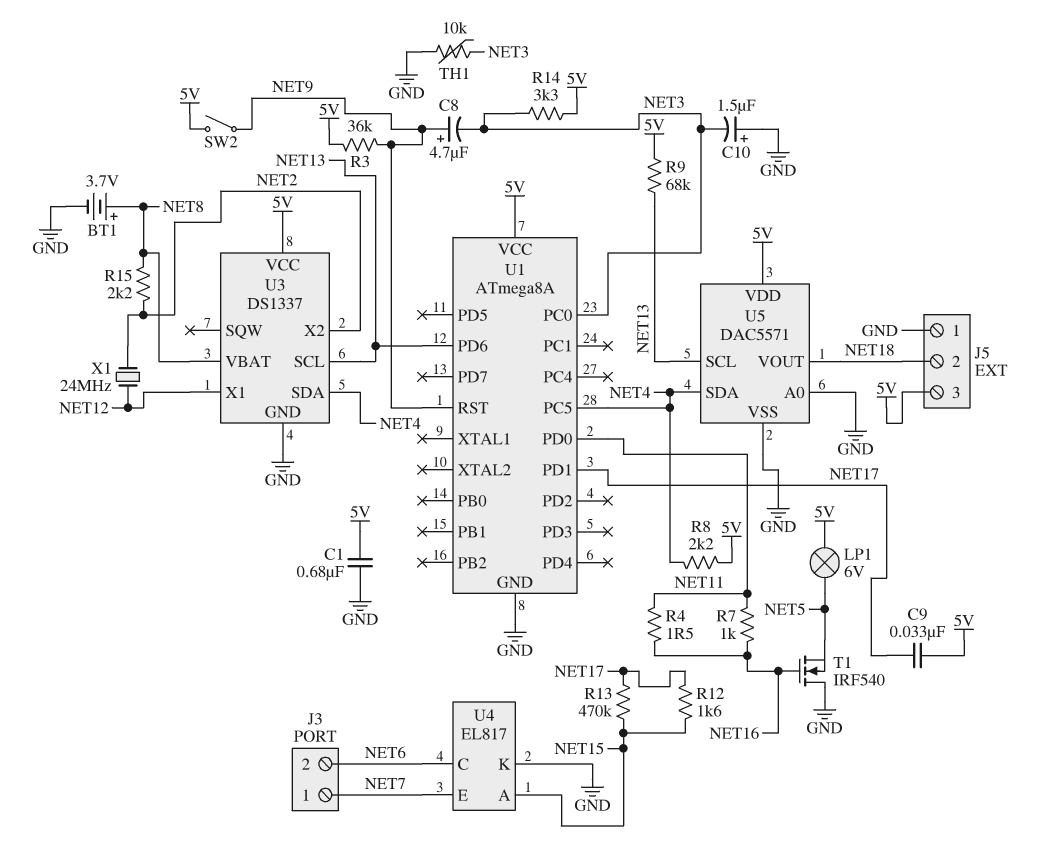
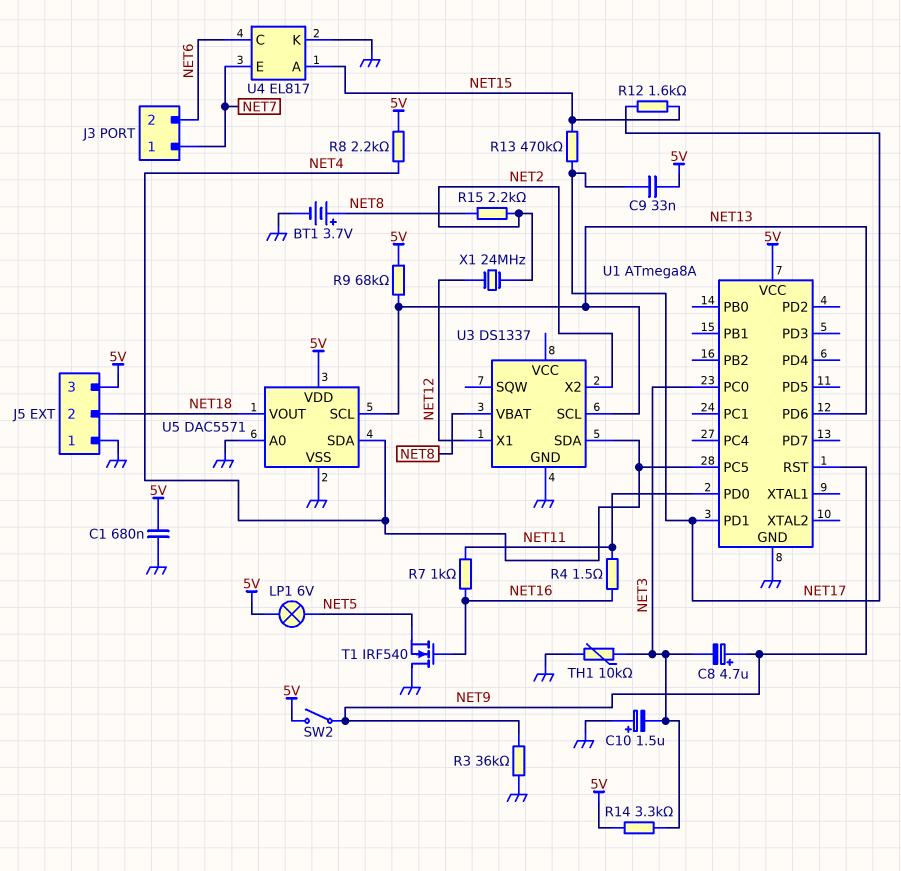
R3: 36k (5V, NET9) -> 36k (GND, NET9)
U3 pin VCC: 5V -> none

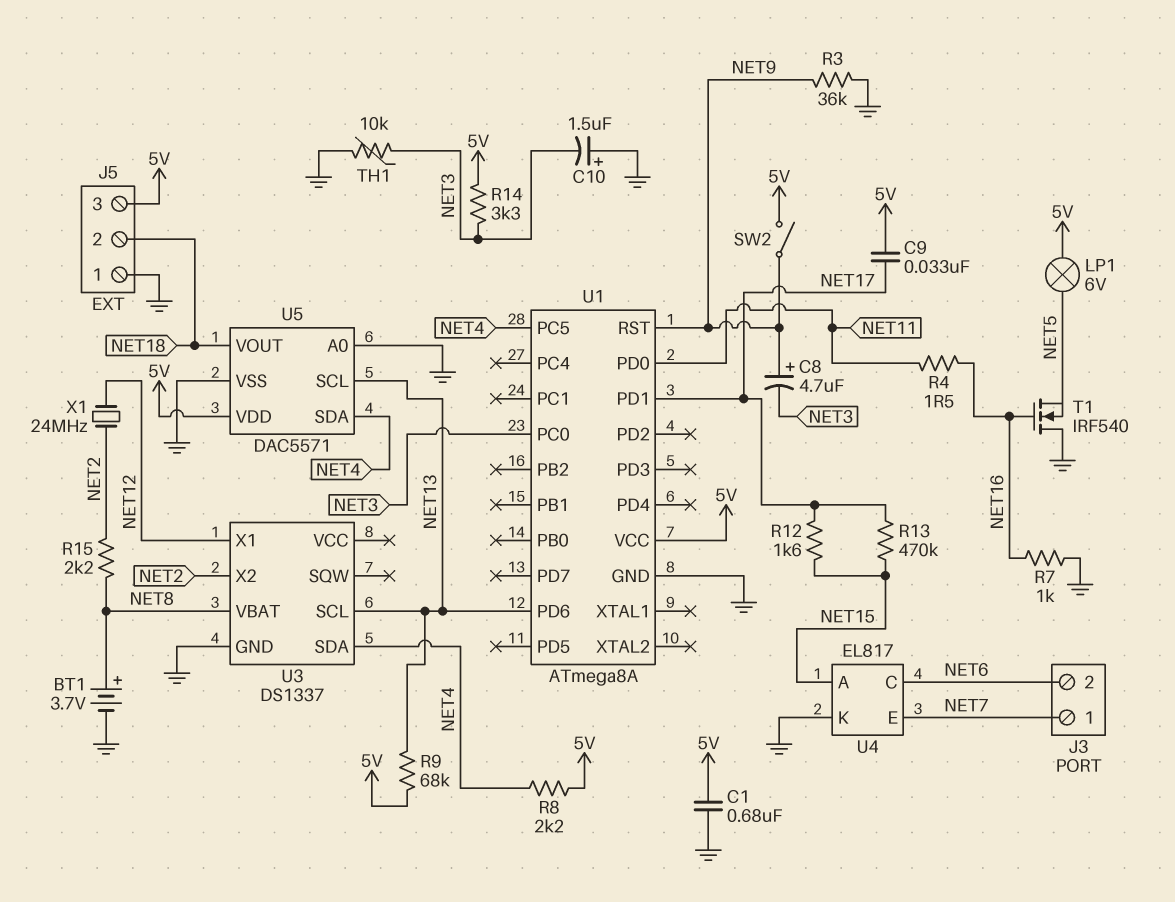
R7: 1k (NET11, NET16) -> 1k (GND, NET16)

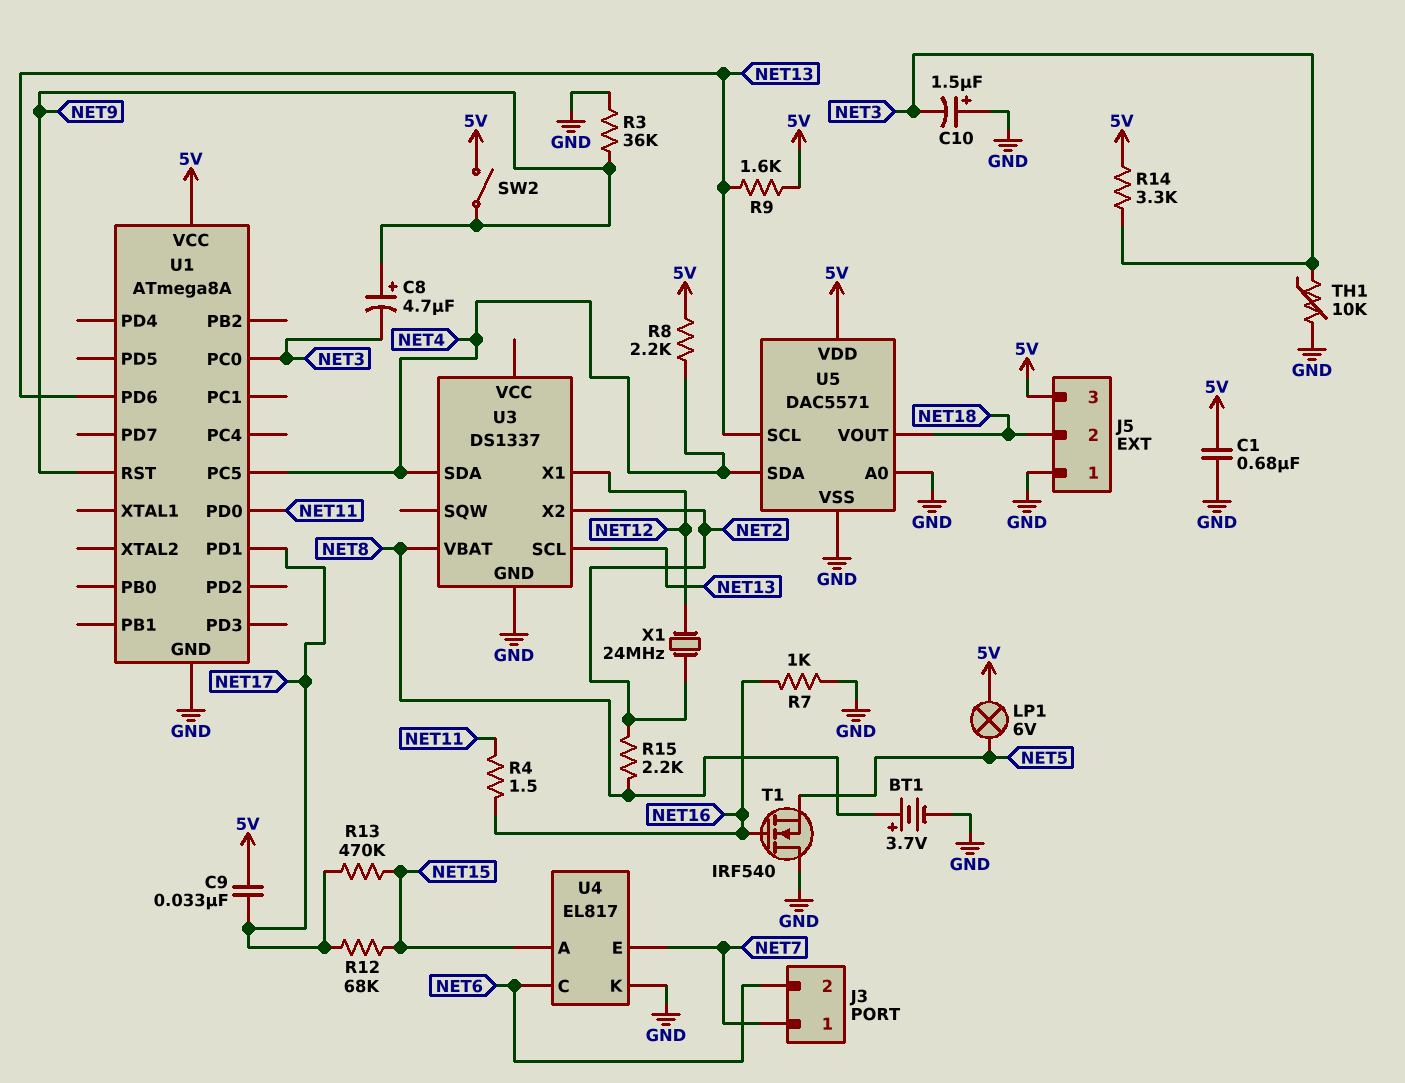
R9: 68k (5V, NET13) -> 1.6k (5V, NET13)
R12: 1.6k (NET15, NET17) -> 68k (NET15, NET17)

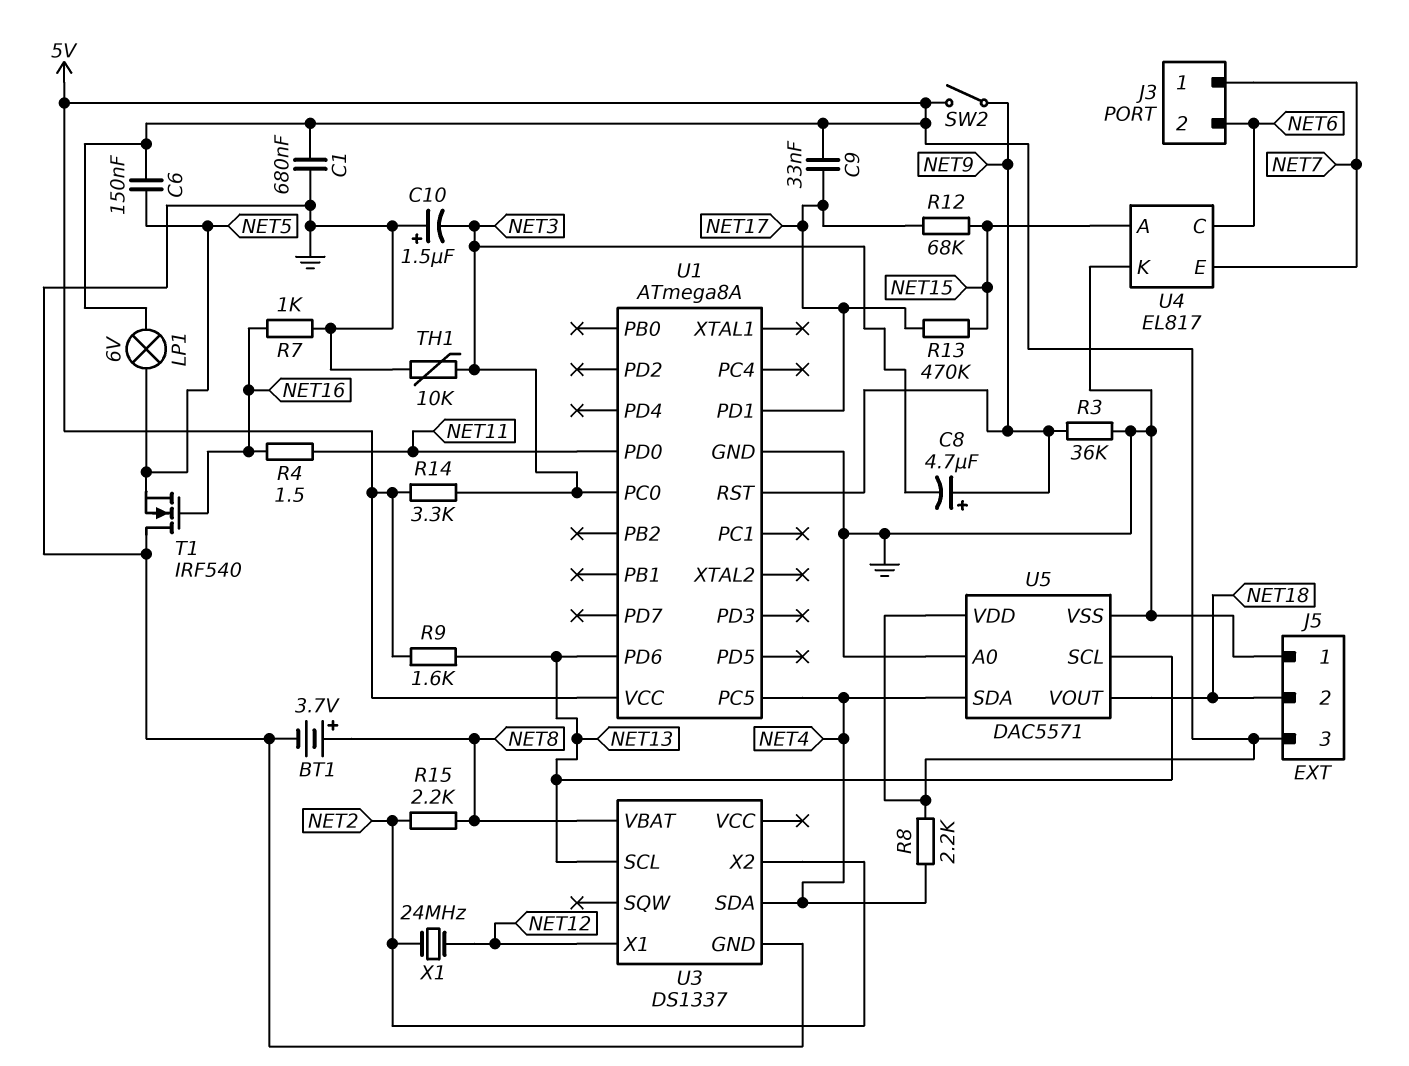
C6: none -> 150nF (5V, NET5)

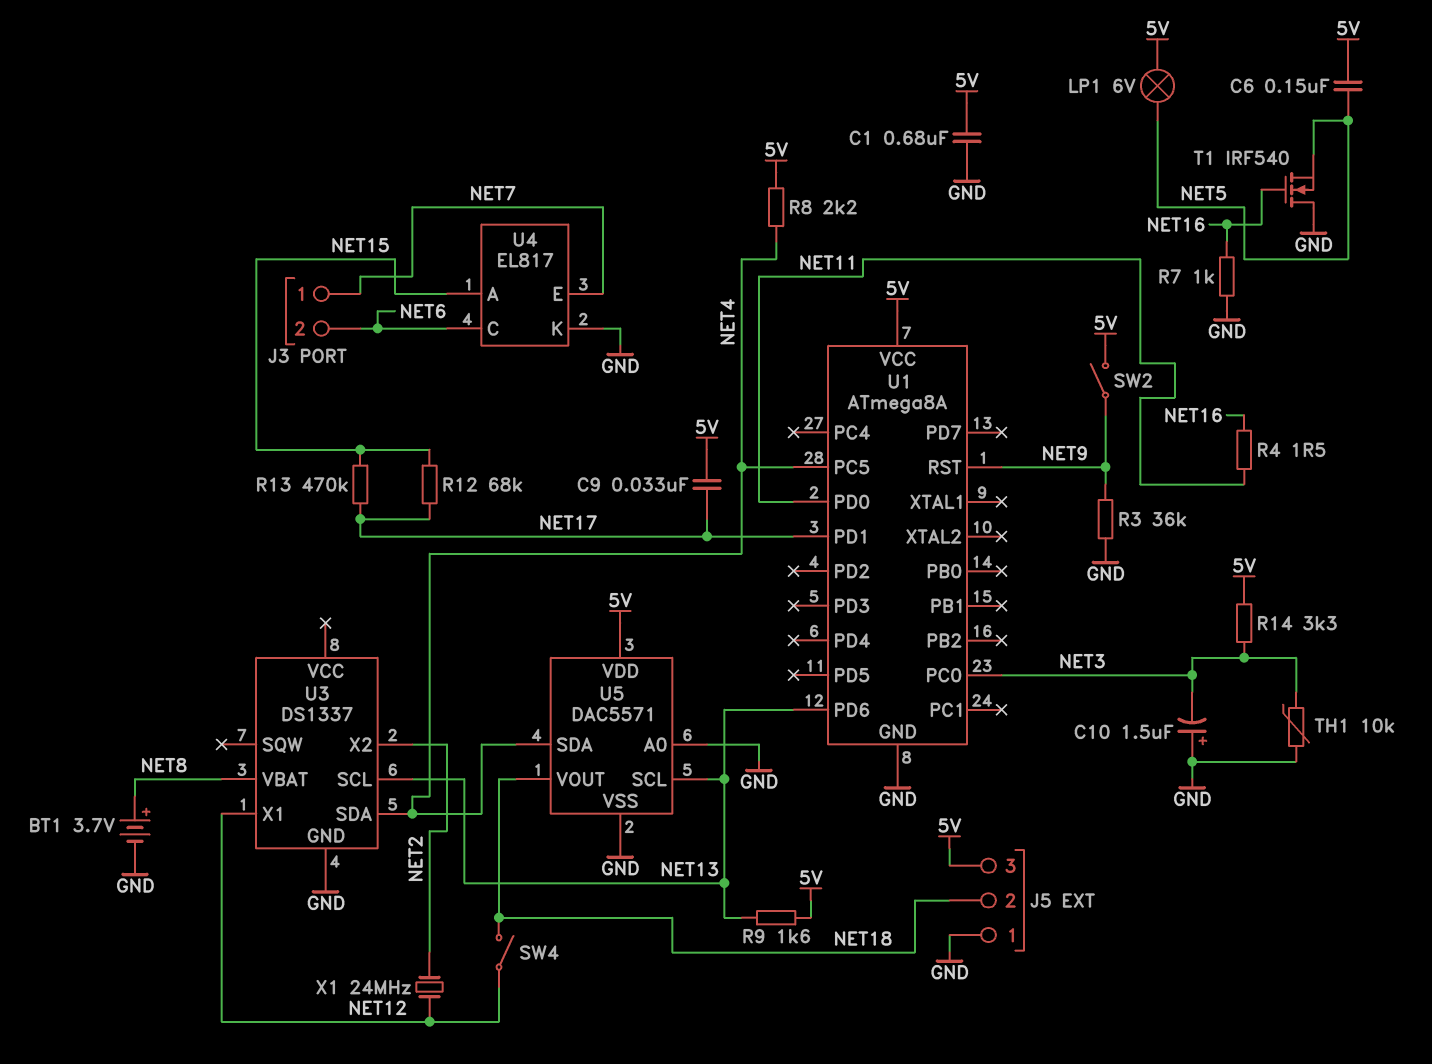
C8: 4.7uF (plus NET9, minus NET3) -> none
R15: 2.2k (NET2, NET8) -> none
SW4: none -> switch (NET12, NET18)

